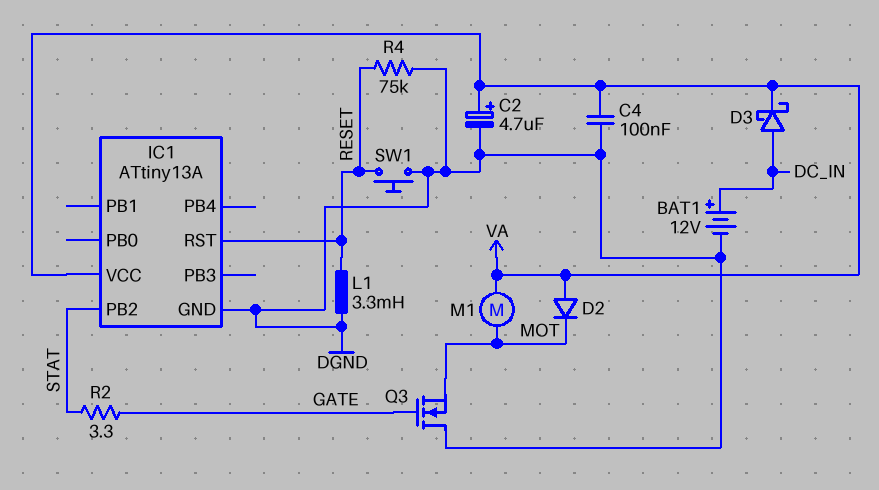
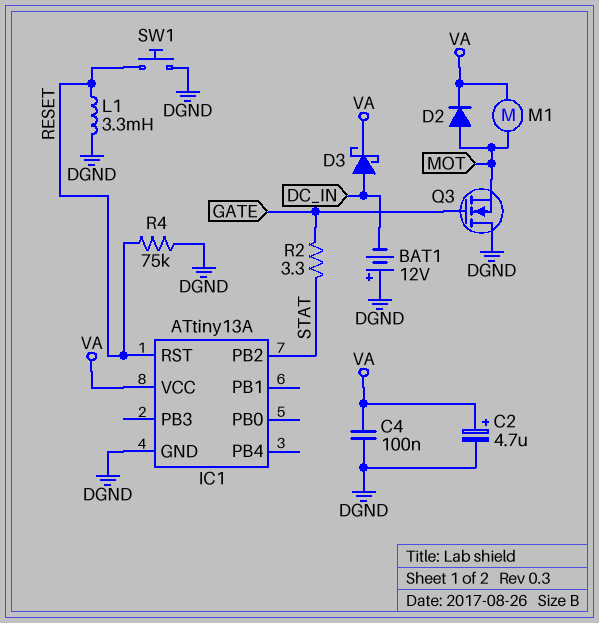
BAT1: 12V (plus DC_IN, minus DGND) -> 12V (plus DGND, minus DC_IN)
D2: diode (A VA, K MOT) -> diode (A MOT, K VA)

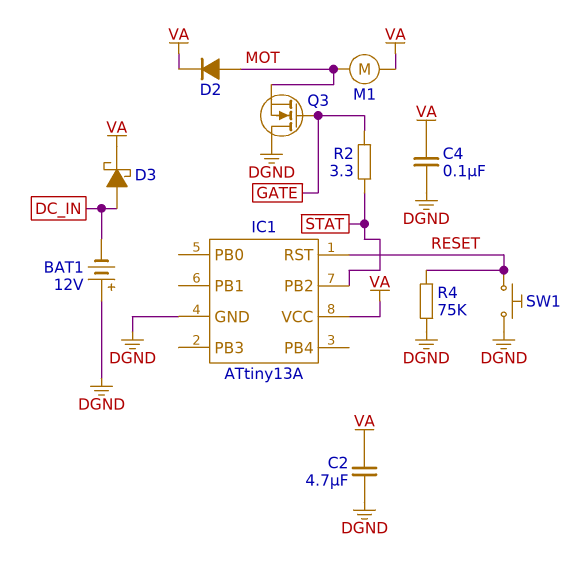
C2: 4.7uF (plus VA, minus DGND) -> 4.7uF (DGND, VA)
L1: 3.3mH (DGND, RESET) -> none

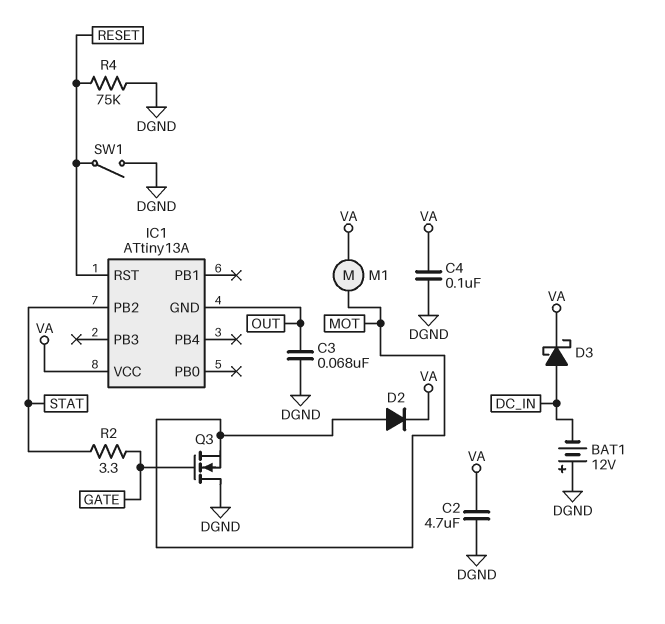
C3: none -> 68nF (DGND, OUT)
IC1 pin GND: DGND -> OUT
SW1: button (DGND, RESET) -> switch (DGND, RESET)

